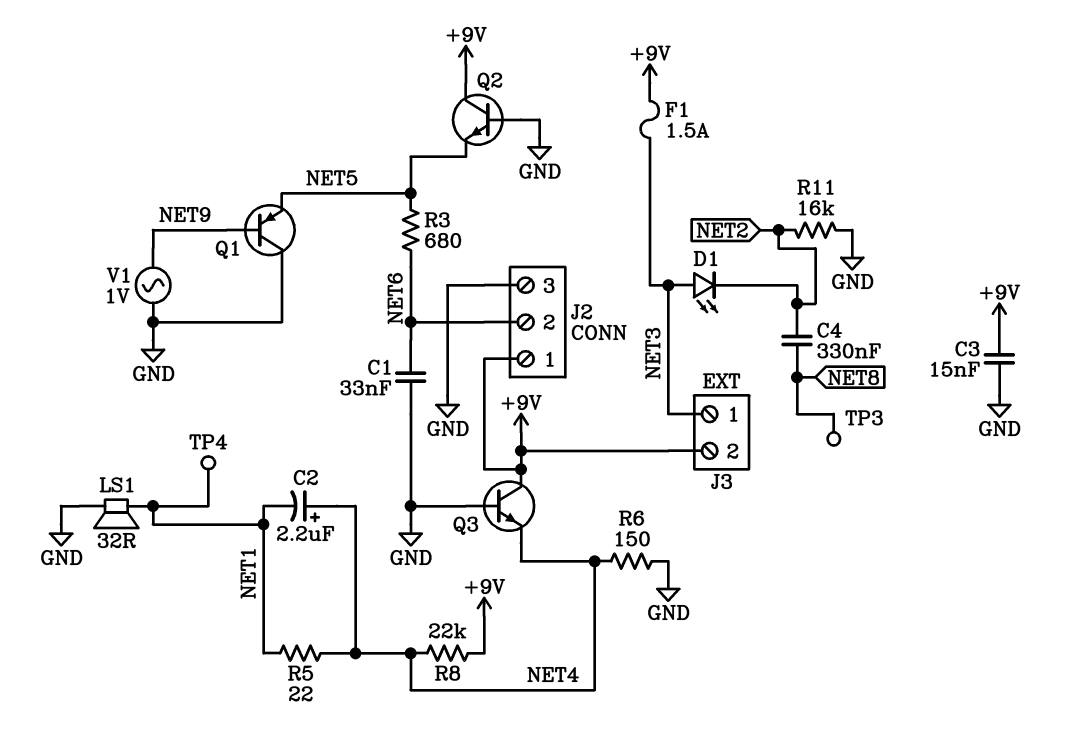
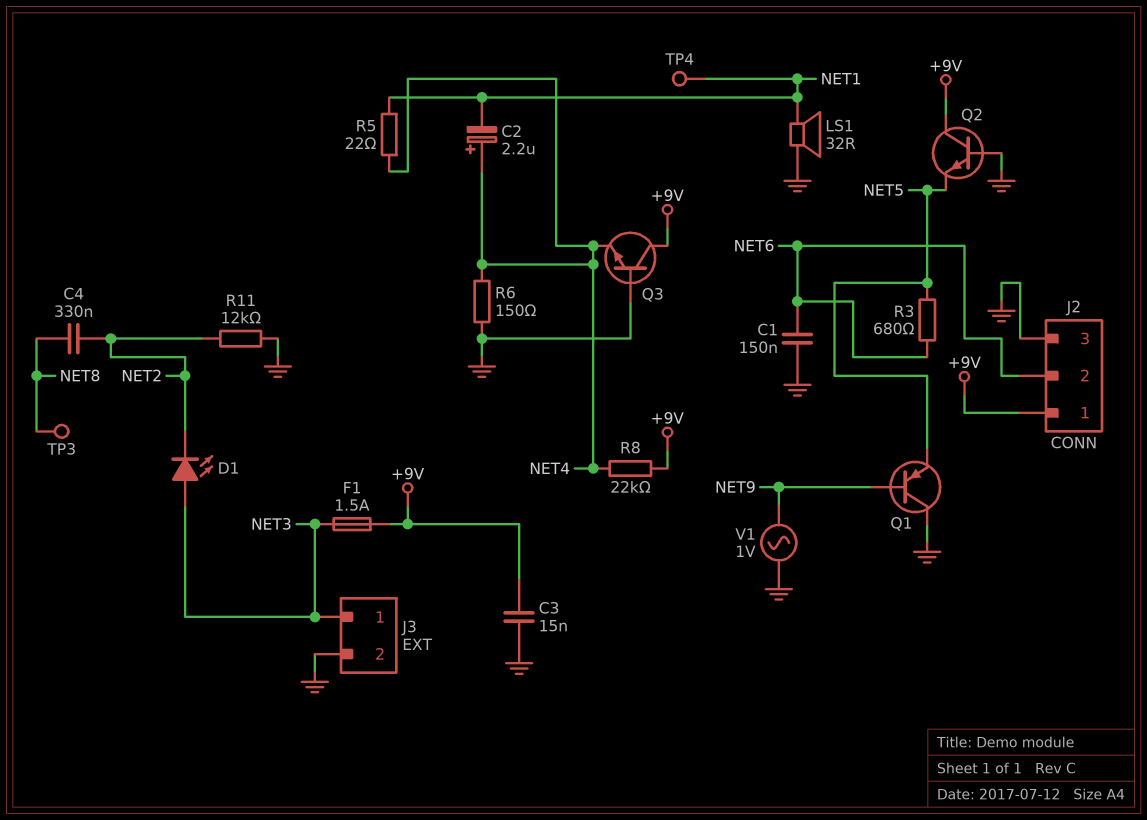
C1: 33nF (GND, NET6) -> 150nF (GND, NET6)
J3 pin 2: +9V -> GND
R11: 16k (GND, NET2) -> 12k (GND, NET2)

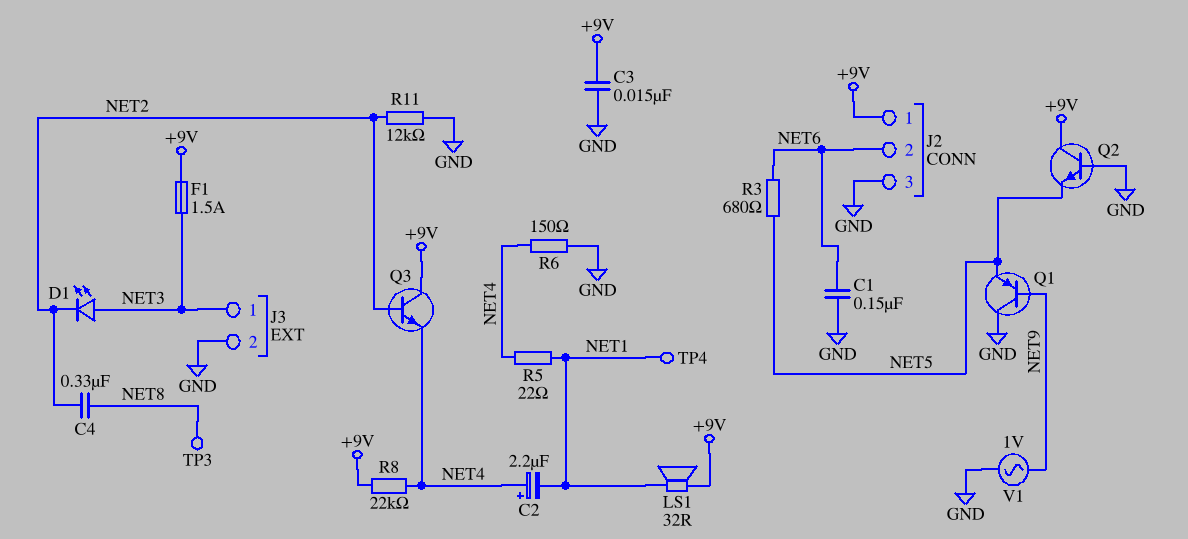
LS1: speaker 32R (GND, NET1) -> speaker 32R (+9V, NET1)
Q3: NPN (B GND, C +9V, E NET4) -> NPN (B NET2, C +9V, E NET4)

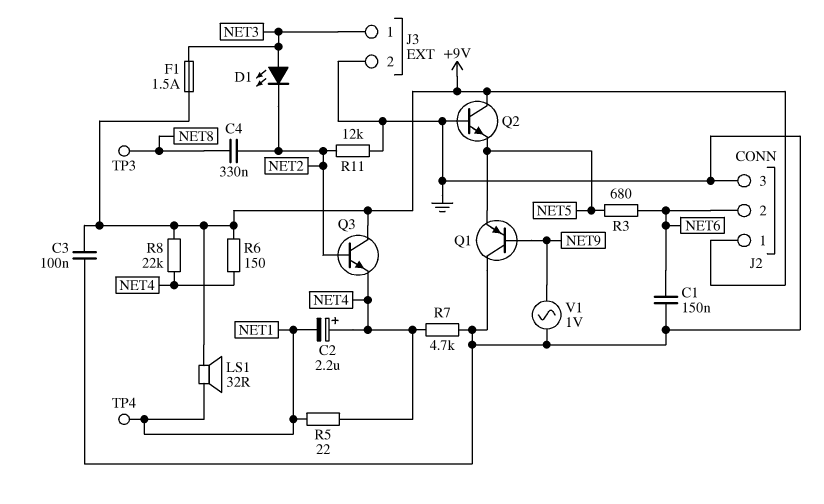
C3: 15nF (+9V, GND) -> 100nF (+9V, GND)
R6: 150 (GND, NET4) -> 150 (+9V, NET4)
R7: none -> 4.7k (GND, NET4)

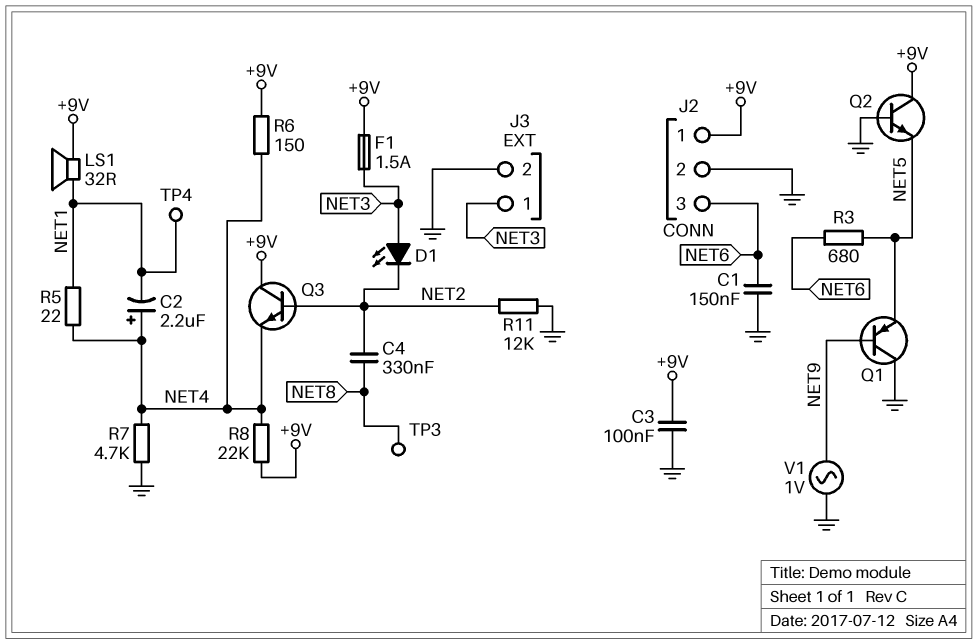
J2 pin 2: NET6 -> GND
J2 pin 3: GND -> NET6

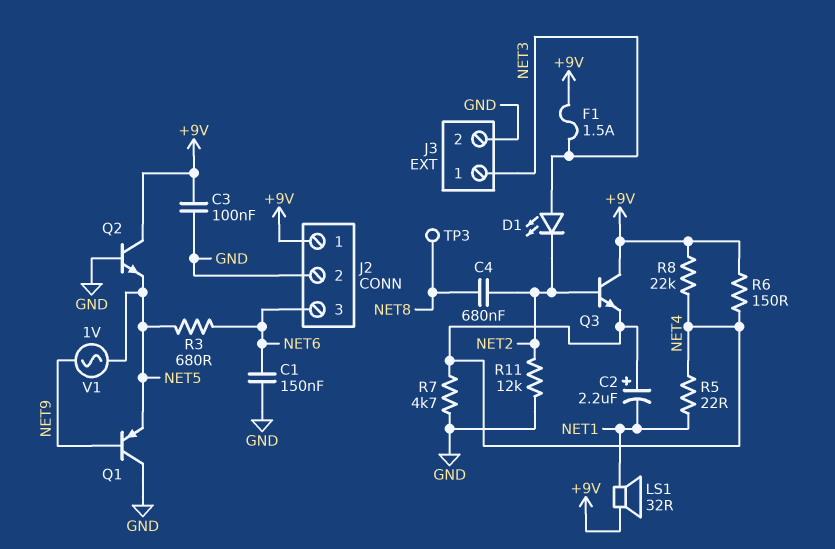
C4: 330nF (NET2, NET8) -> 680nF (NET2, NET8)
TP4: test point (NET1) -> none
V1: AC 1V (GND, NET9) -> AC 1V (NET5, NET9)

